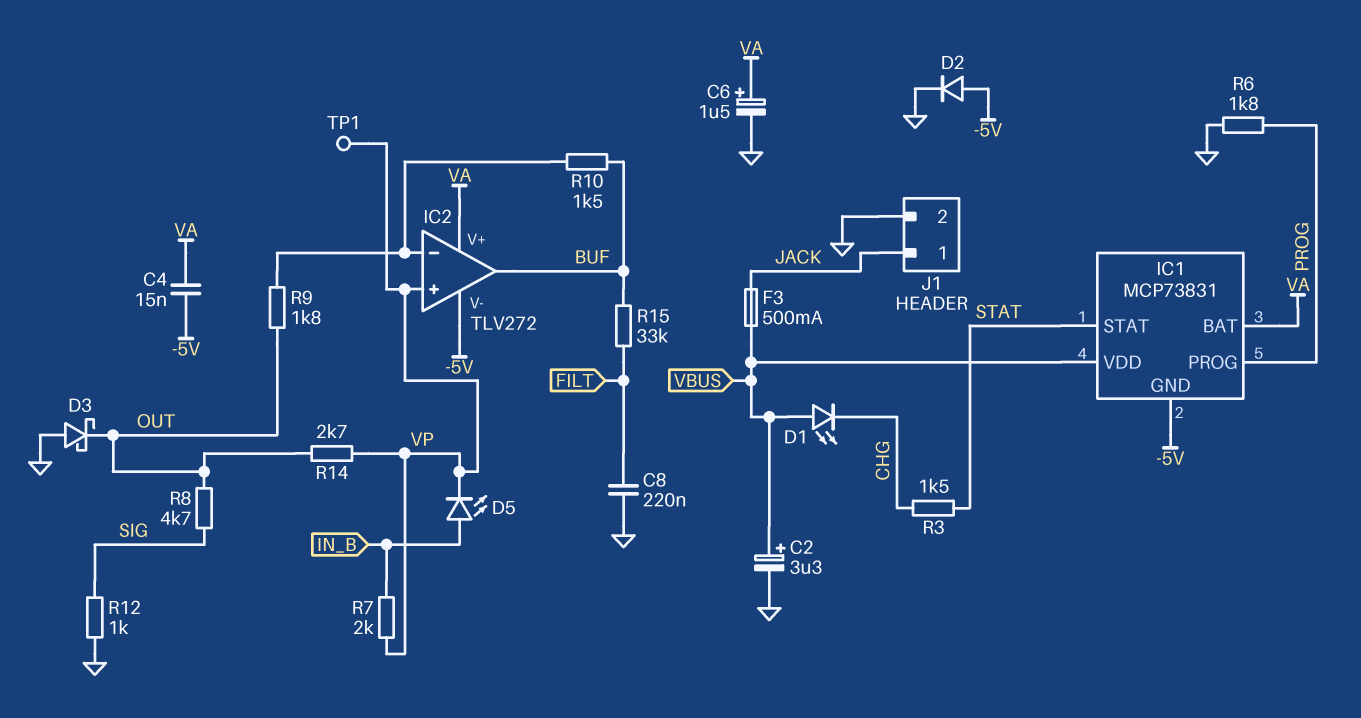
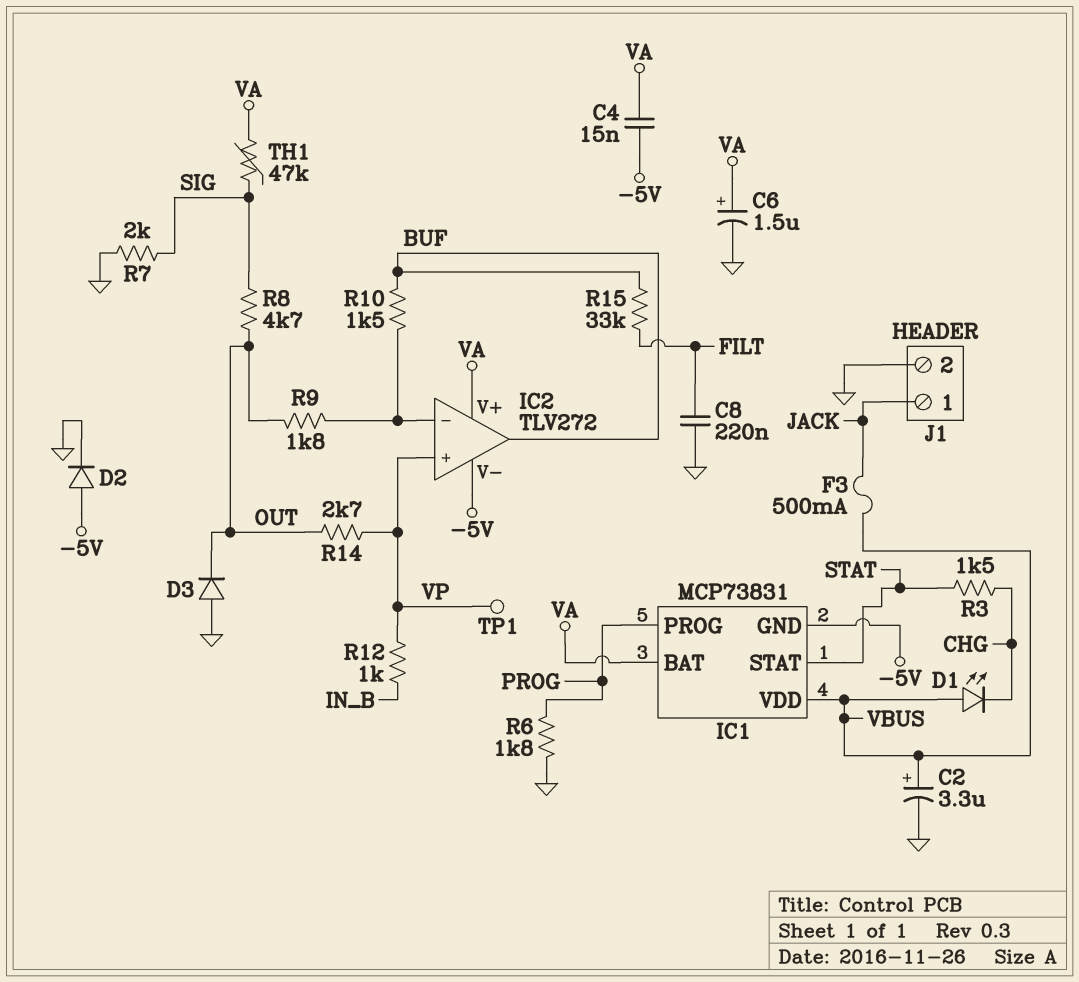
D3: schottky (A GND, K OUT) -> diode (A GND, K OUT)
D5: LED (A IN_B, K VP) -> none
R7: 2k (IN_B, VP) -> 2k (GND, SIG)
R12: 1k (GND, SIG) -> 1k (IN_B, VP)
TH1: none -> 47k (SIG, VA)

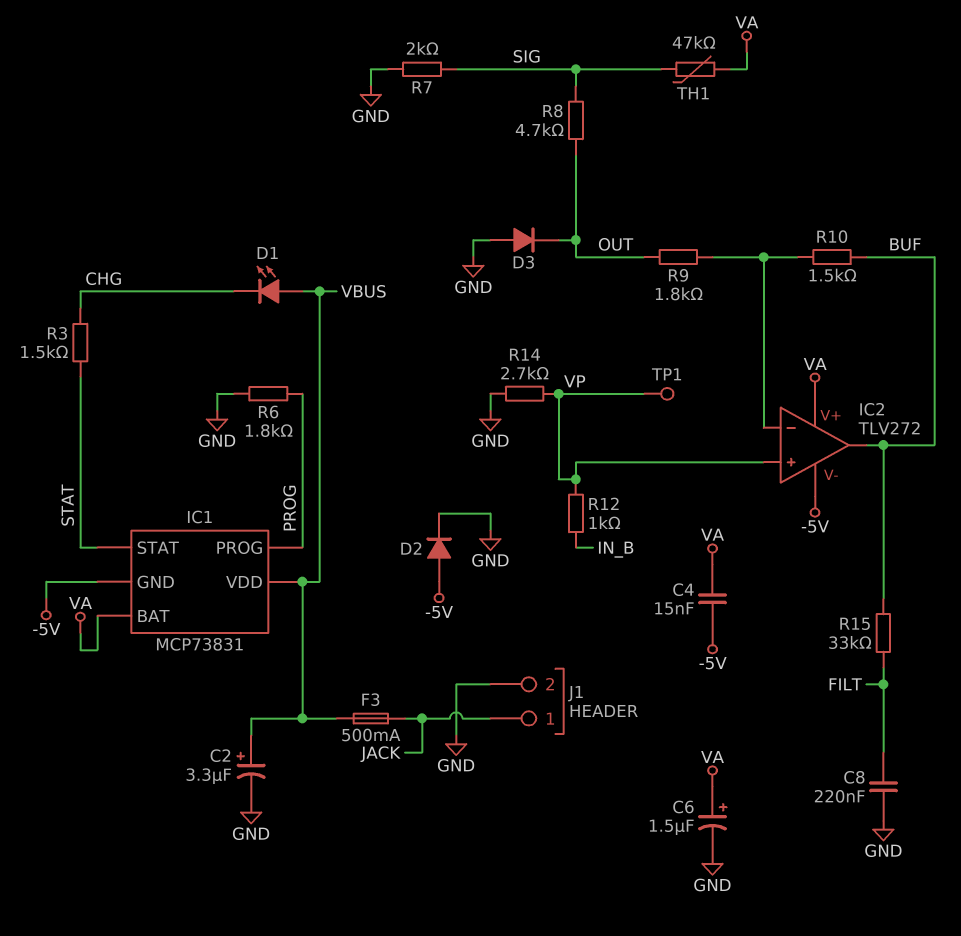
R14: 2.7k (OUT, VP) -> 2.7k (GND, VP)

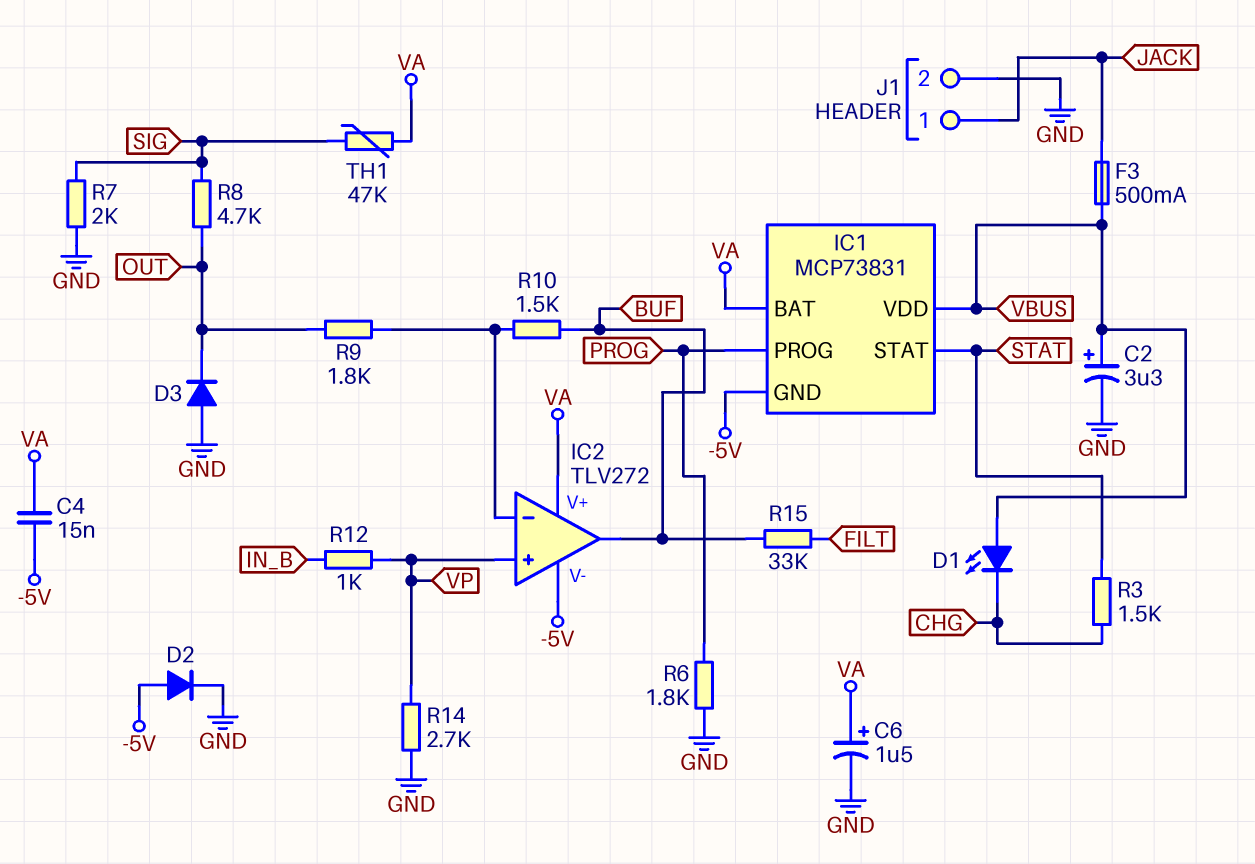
C8: 220nF (FILT, GND) -> none
TP1: test point (VP) -> none

